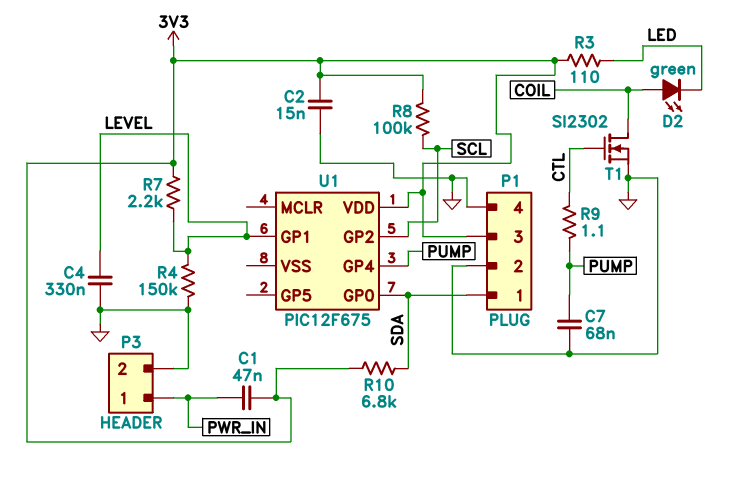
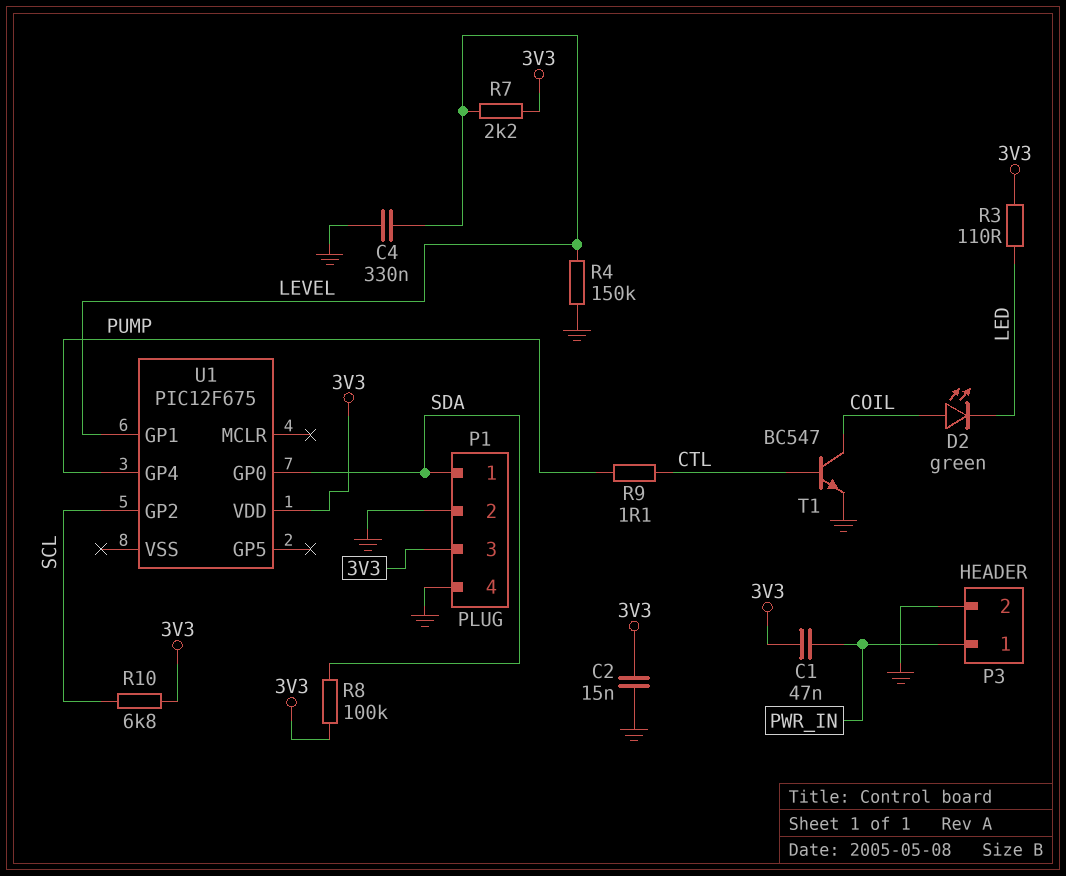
C7: 68nF (GND, PUMP) -> none
R8: 100k (3V3, SCL) -> 100k (3V3, SDA)
R10: 6.8k (3V3, SDA) -> 6.8k (3V3, SCL)
T1: NMOS SI2302 (G CTL, D COIL, S GND) -> NPN BC547 (B CTL, C COIL, E GND)

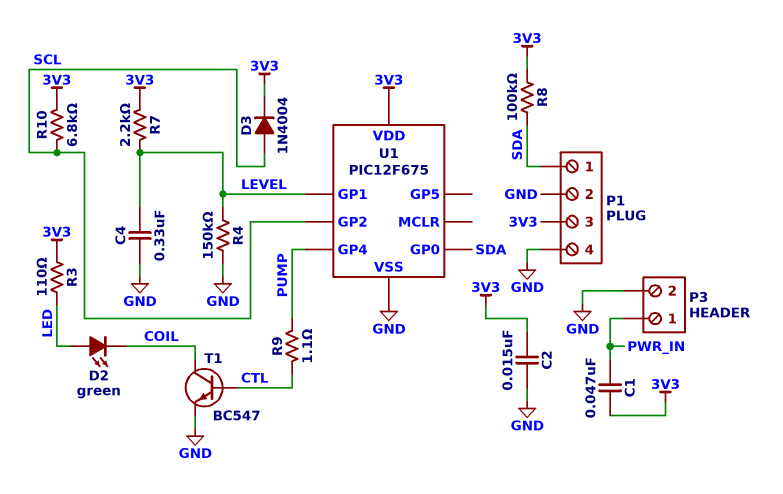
D2: LED green (A COIL, K LED) -> LED green (A LED, K COIL)
D3: none -> diode 1N4004 (A SCL, K 3V3)
U1 pin VSS: none -> GND

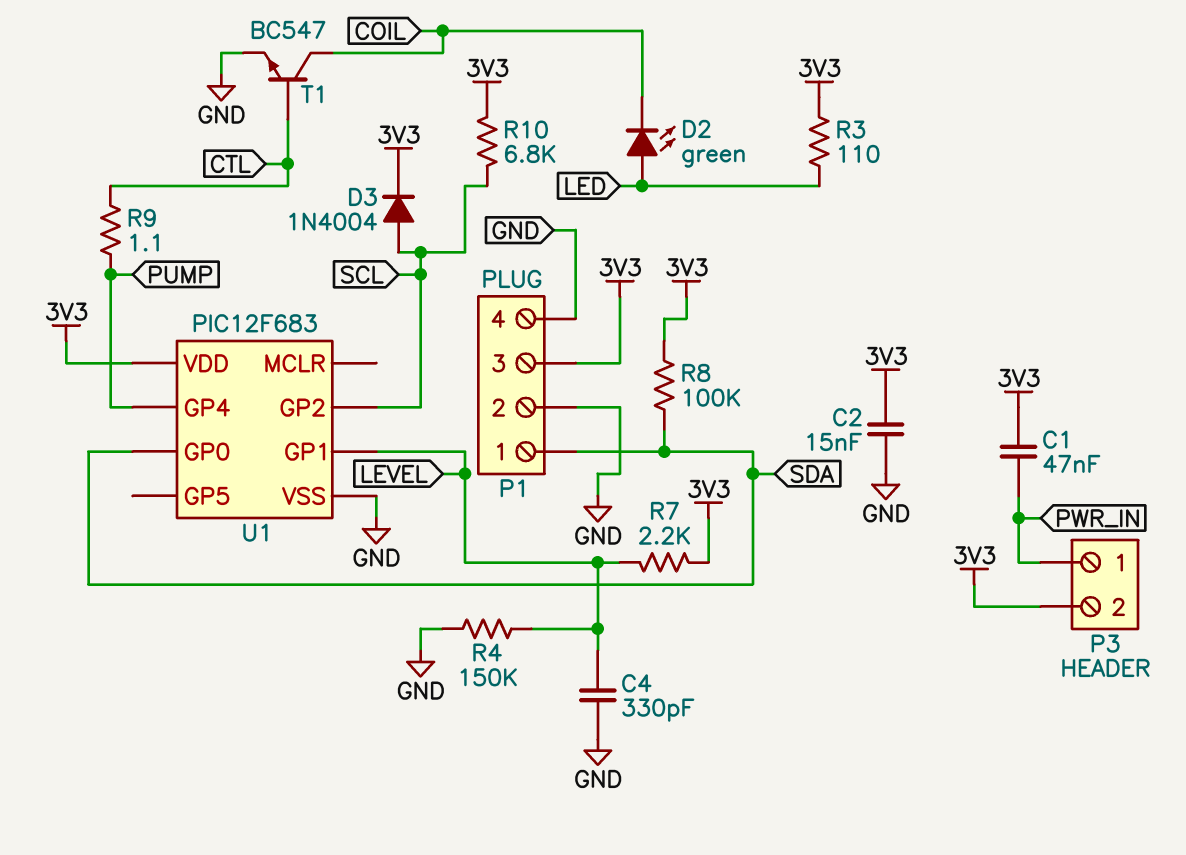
C4: 330nF (GND, LEVEL) -> 330pF (GND, LEVEL)
P3 pin 2: GND -> 3V3
U1: PIC12F675 -> PIC12F683

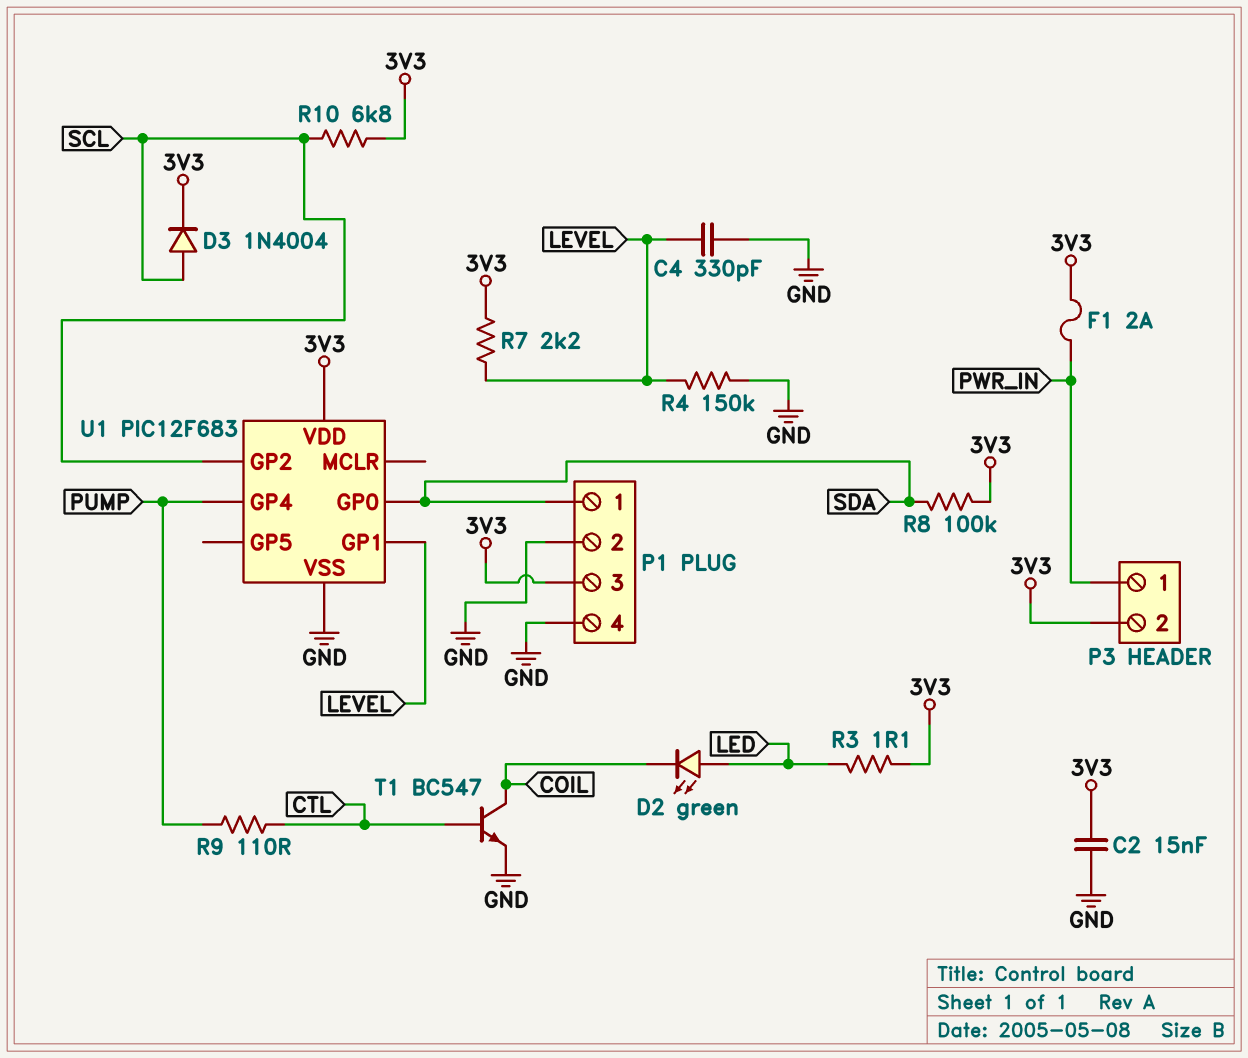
C1: 47nF (3V3, PWR_IN) -> none
F1: none -> 2A (3V3, PWR_IN)
R3: 110 (3V3, LED) -> 1.1 (3V3, LED)
R9: 1.1 (CTL, PUMP) -> 110 (CTL, PUMP)

